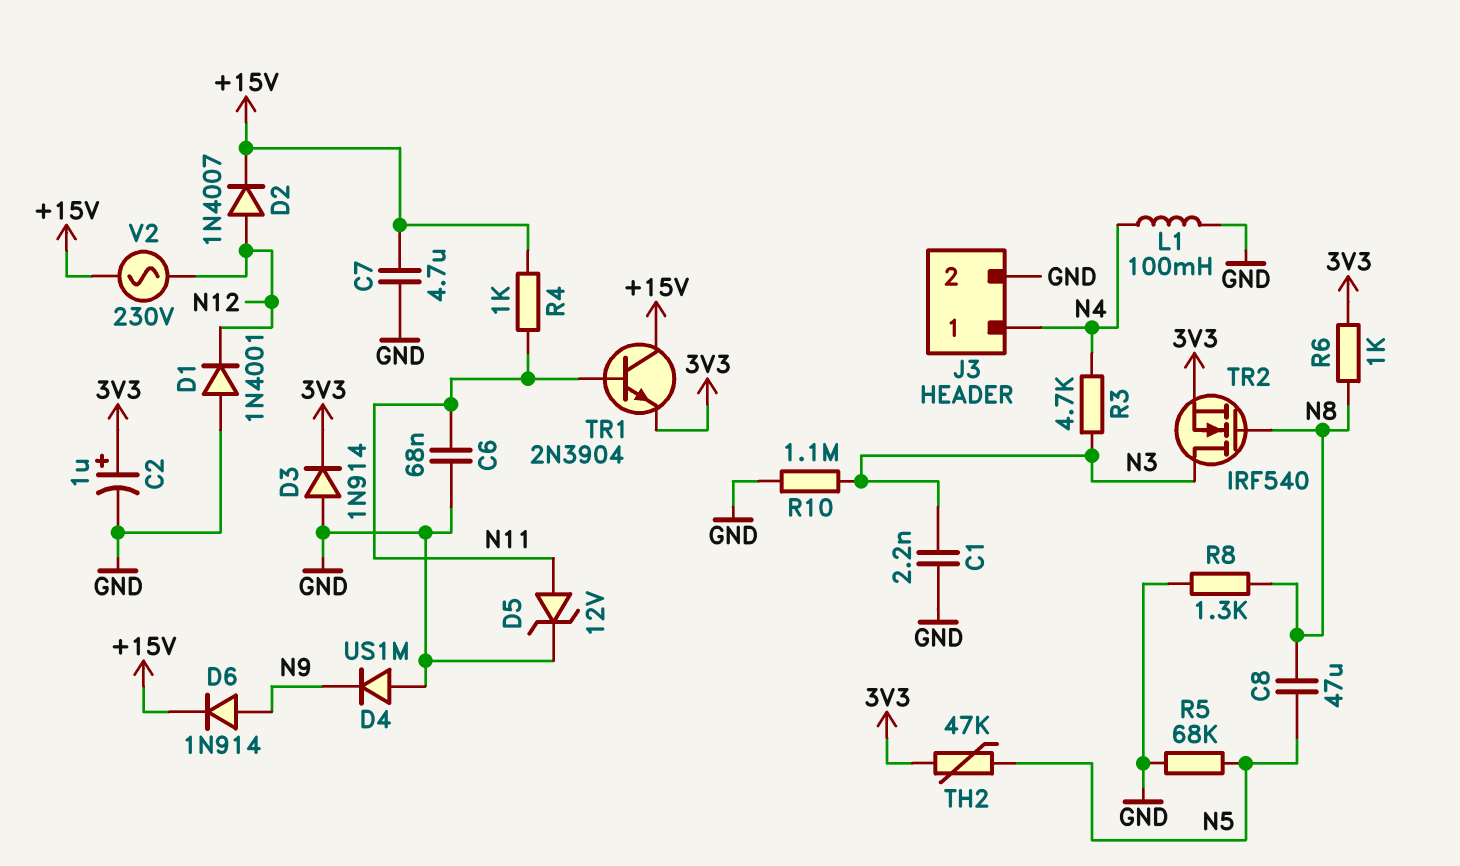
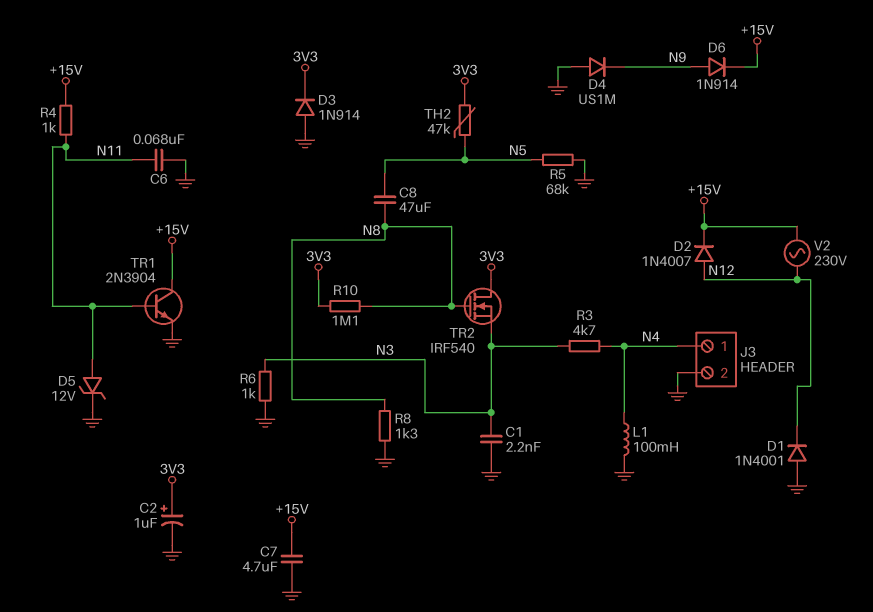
R6: 1k (3V3, N8) -> 1k (GND, N3)
R10: 1.1M (GND, N3) -> 1.1M (3V3, N8)
TR1: NPN 2N3904 (B N11, C +15V, E 3V3) -> NPN 2N3904 (B N11, C +15V, E GND)
TR2: NMOS IRF540 (G N8, D N3, S 3V3) -> NMOS IRF540 (G N8, D 3V3, S N3)

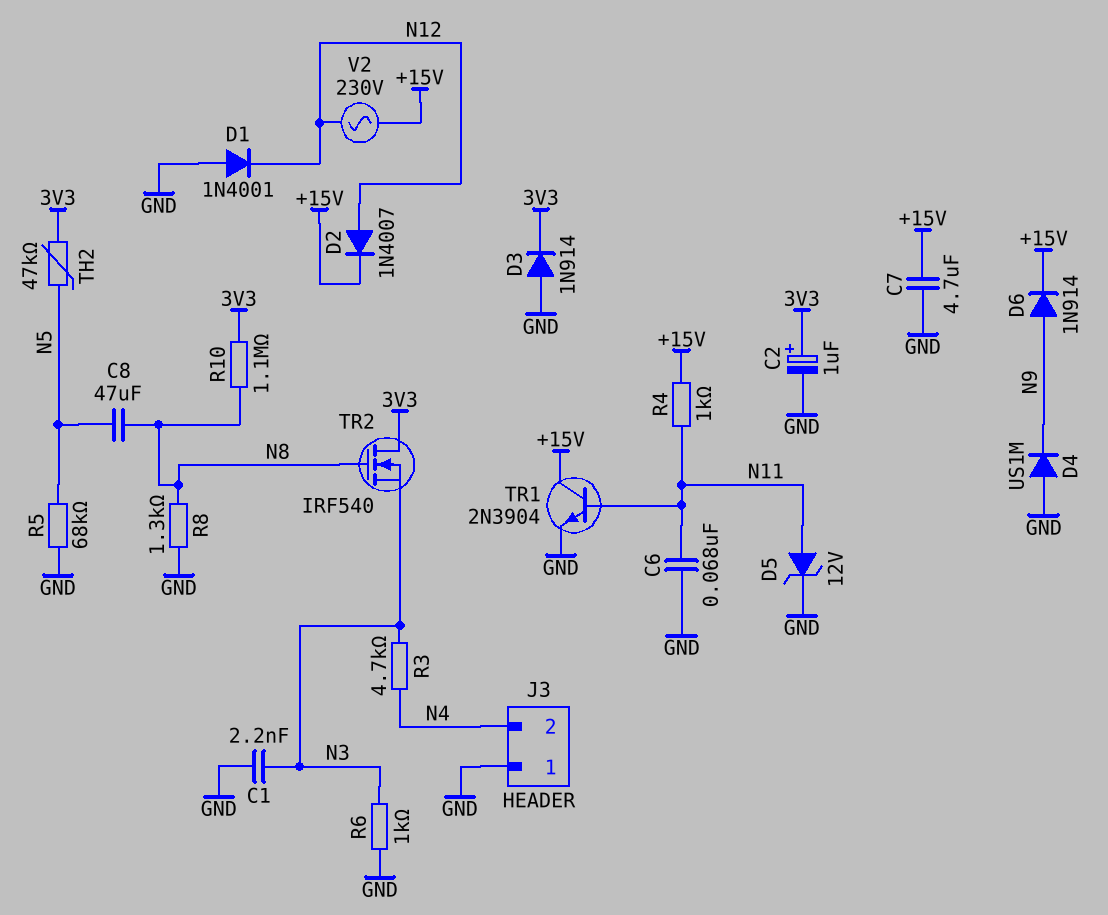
J3 pin 1: N4 -> GND
J3 pin 2: GND -> N4
L1: 100mH (GND, N4) -> none

